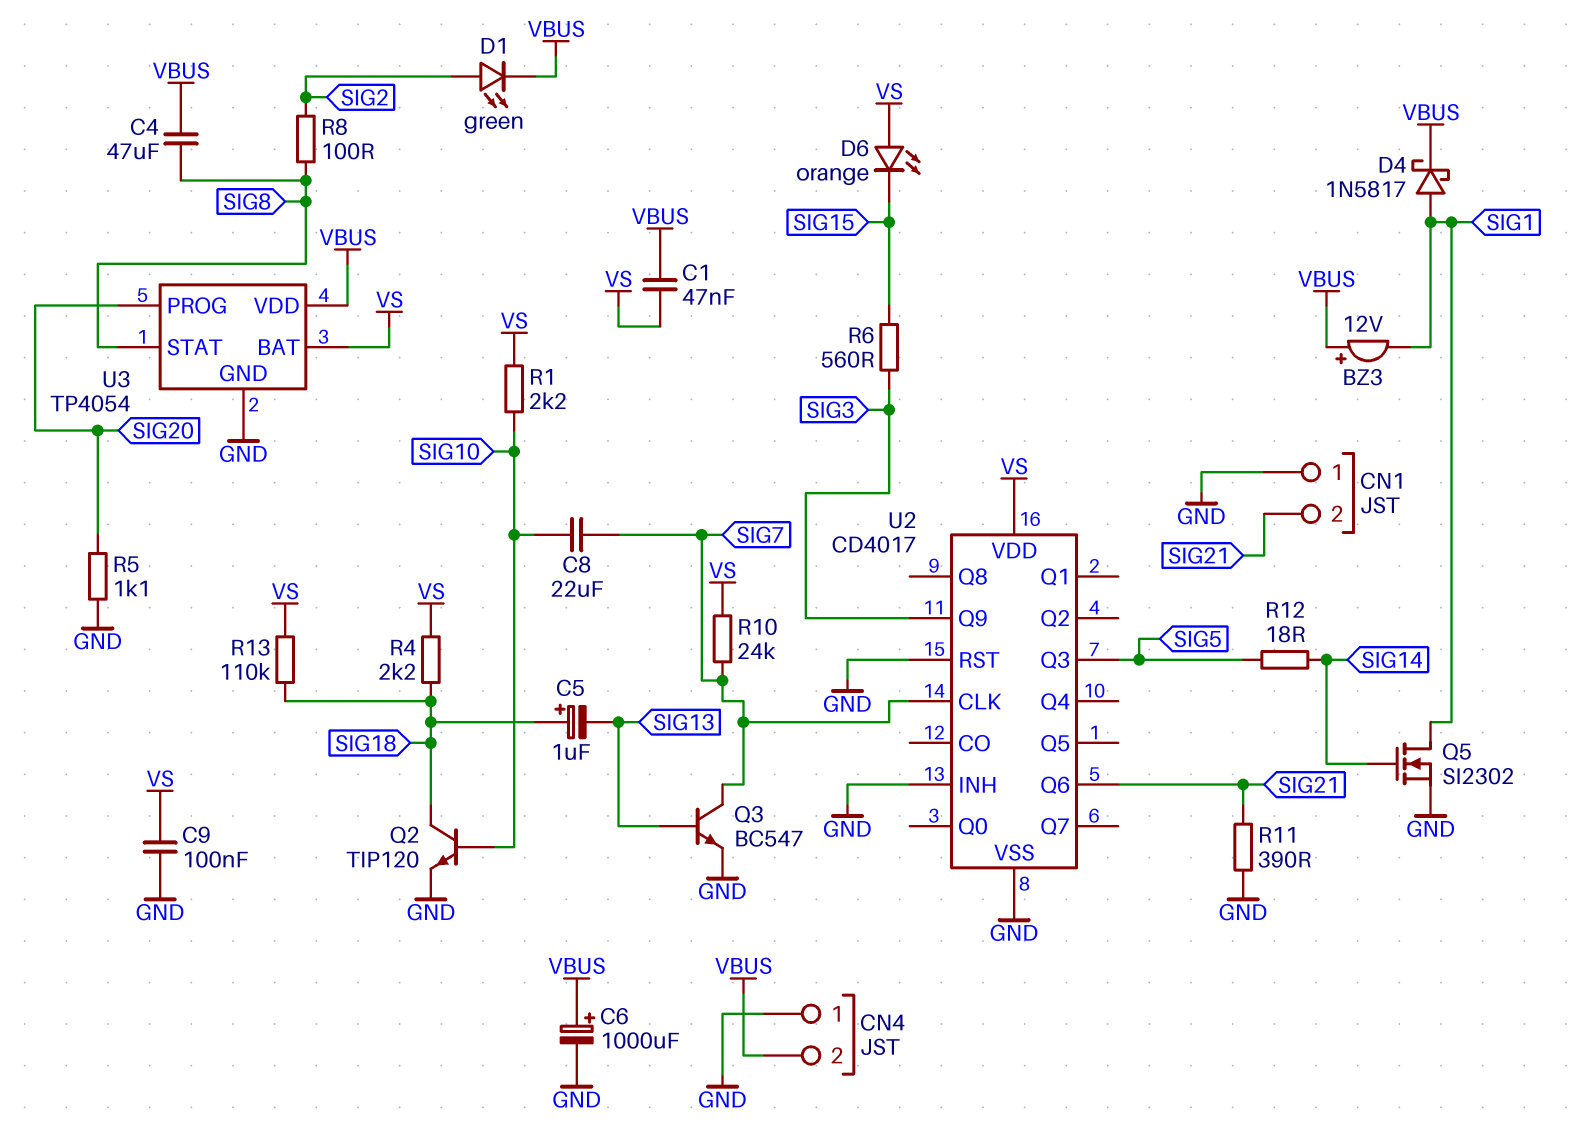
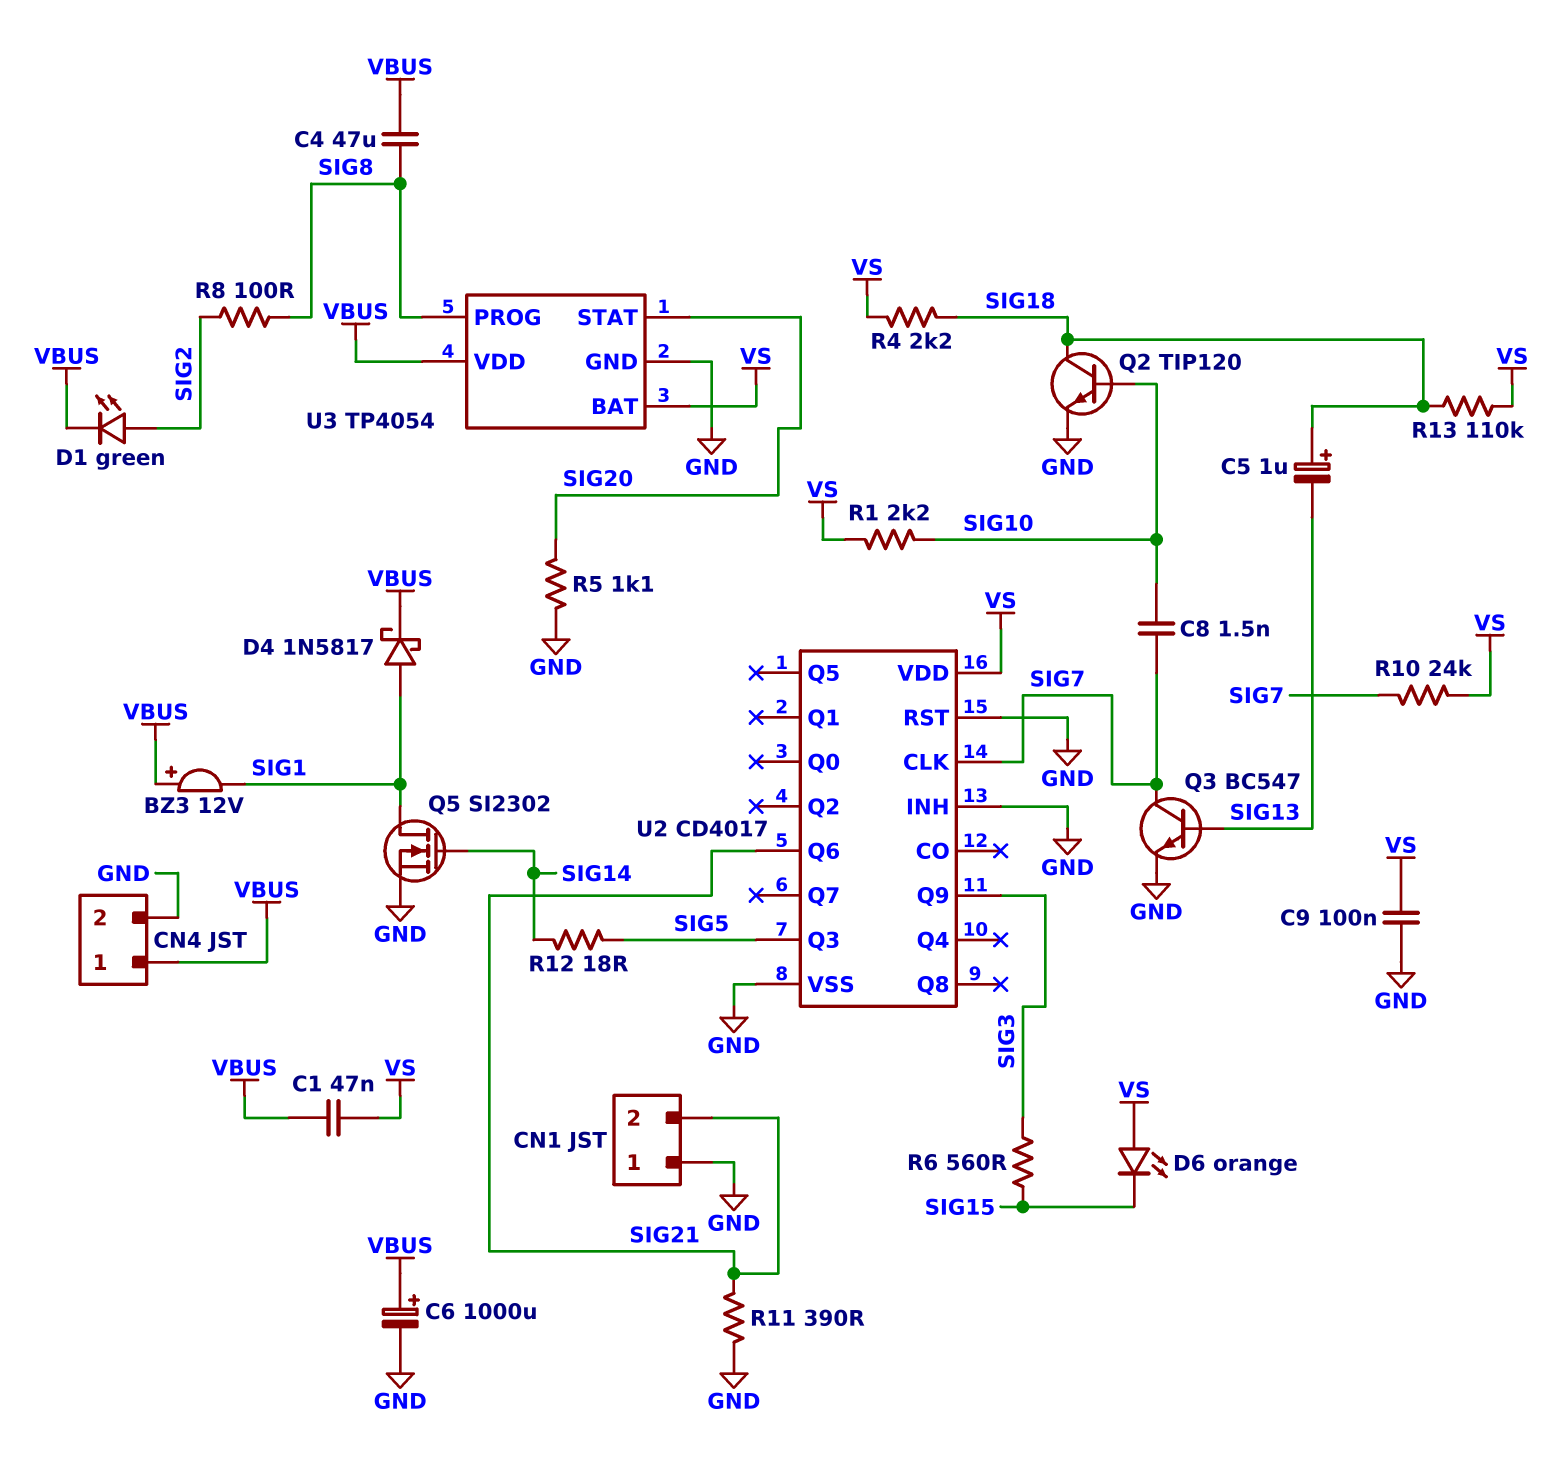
C8: 22uF (SIG7, SIG10) -> 1.5nF (SIG7, SIG10)
CN4 pin 1: GND -> VBUS
CN4 pin 2: VBUS -> GND
U3 pin PROG: SIG20 -> SIG8
U3 pin STAT: SIG8 -> SIG20

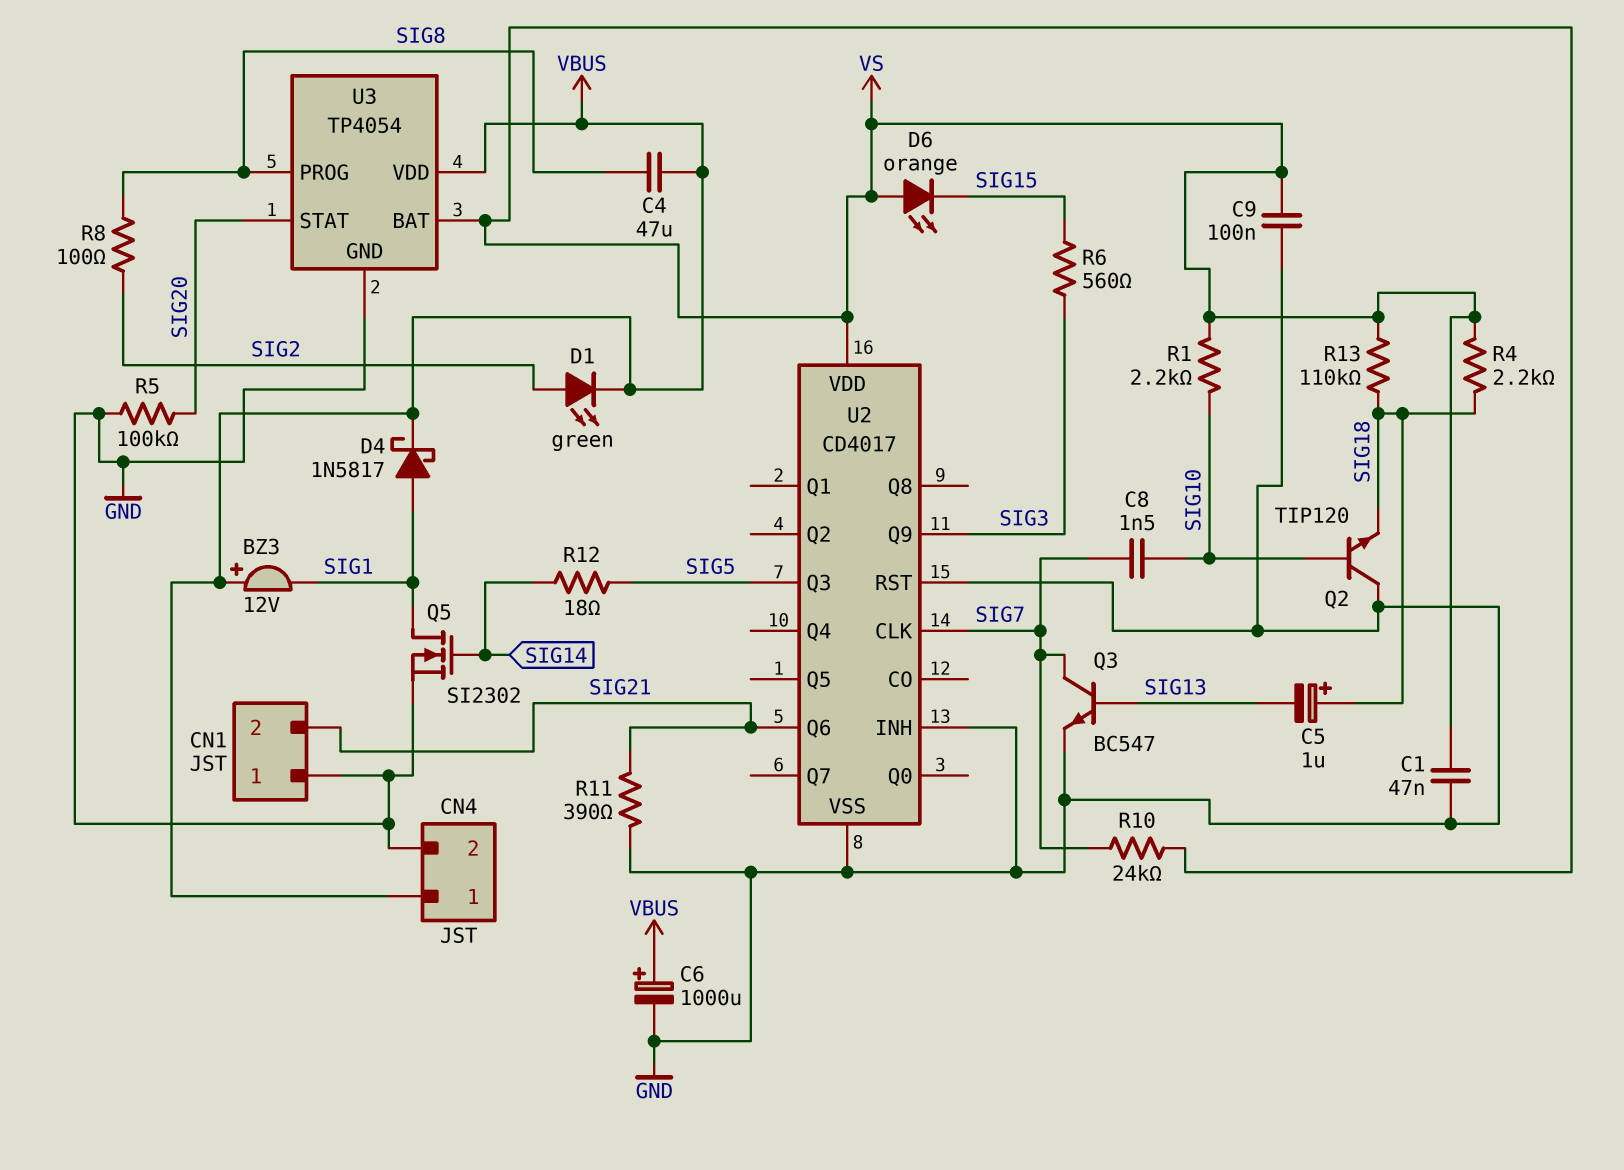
C1: 47nF (VBUS, VS) -> 47nF (GND, VS)
Q2: NPN TIP120 (B SIG10, C SIG18, E GND) -> NPN TIP120 (B SIG10, C GND, E SIG18)
R5: 1.1k (GND, SIG20) -> 100k (GND, SIG20)

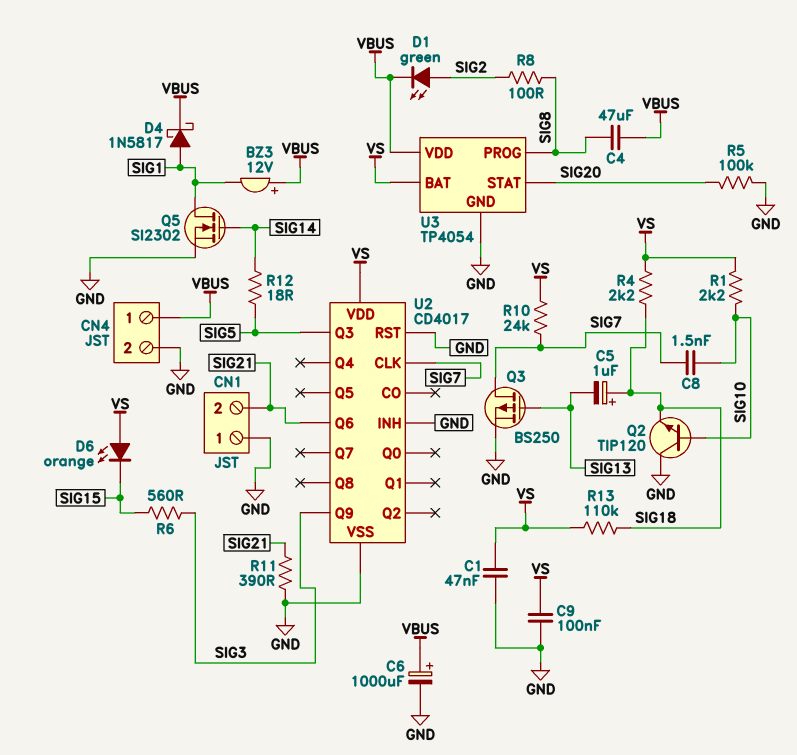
Q3: NPN BC547 (B SIG13, C SIG7, E GND) -> PMOS BS250 (G SIG13, D SIG7, S GND)

